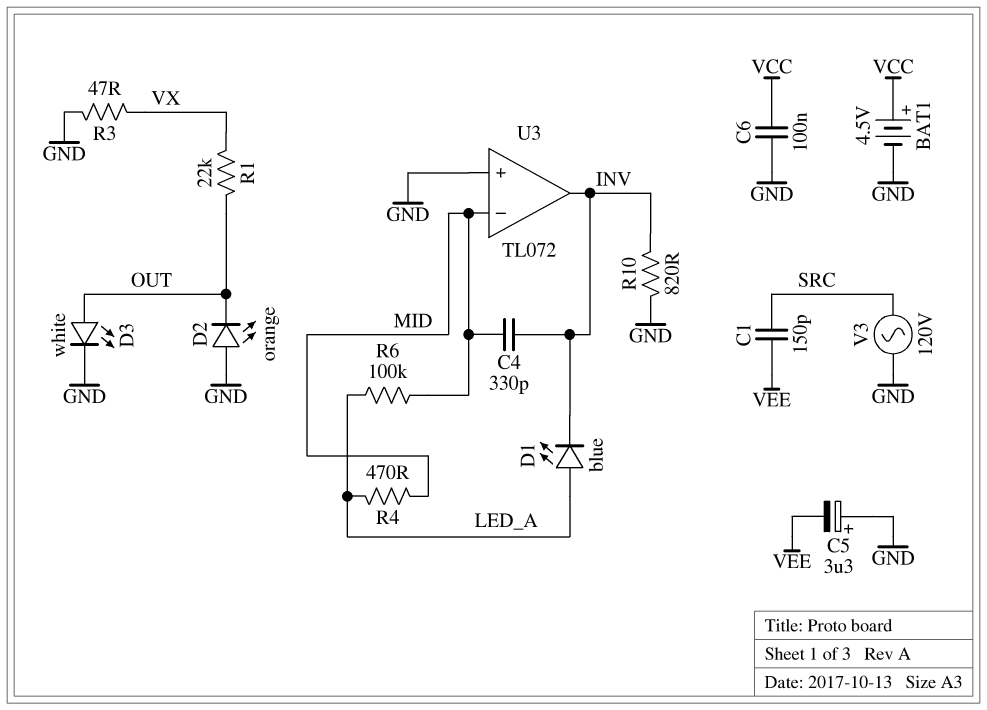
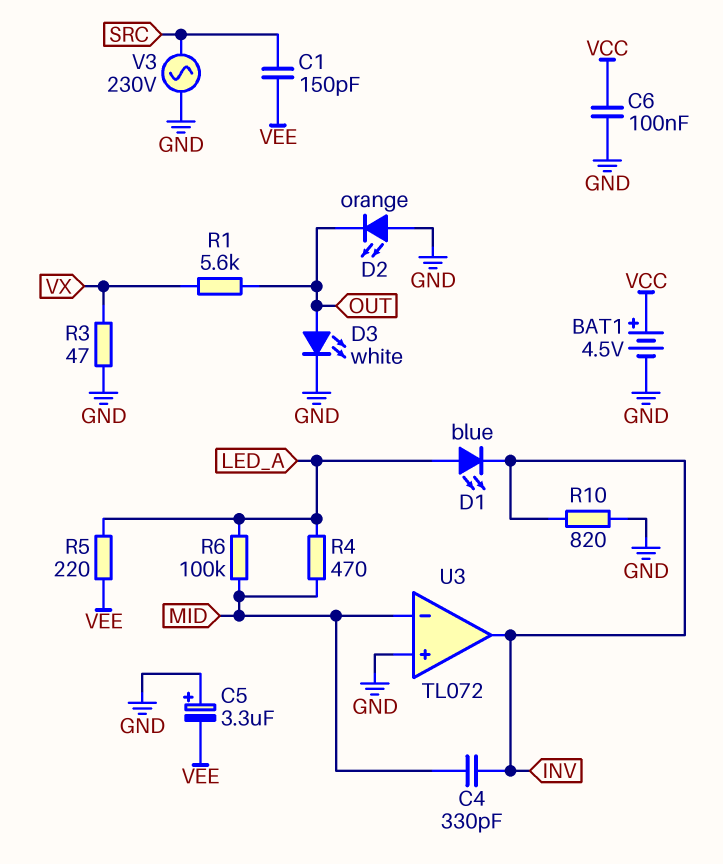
R1: 22k (OUT, VX) -> 5.6k (OUT, VX)
R5: none -> 220 (LED_A, VEE)
V3: AC 120V (GND, SRC) -> AC 230V (GND, SRC)

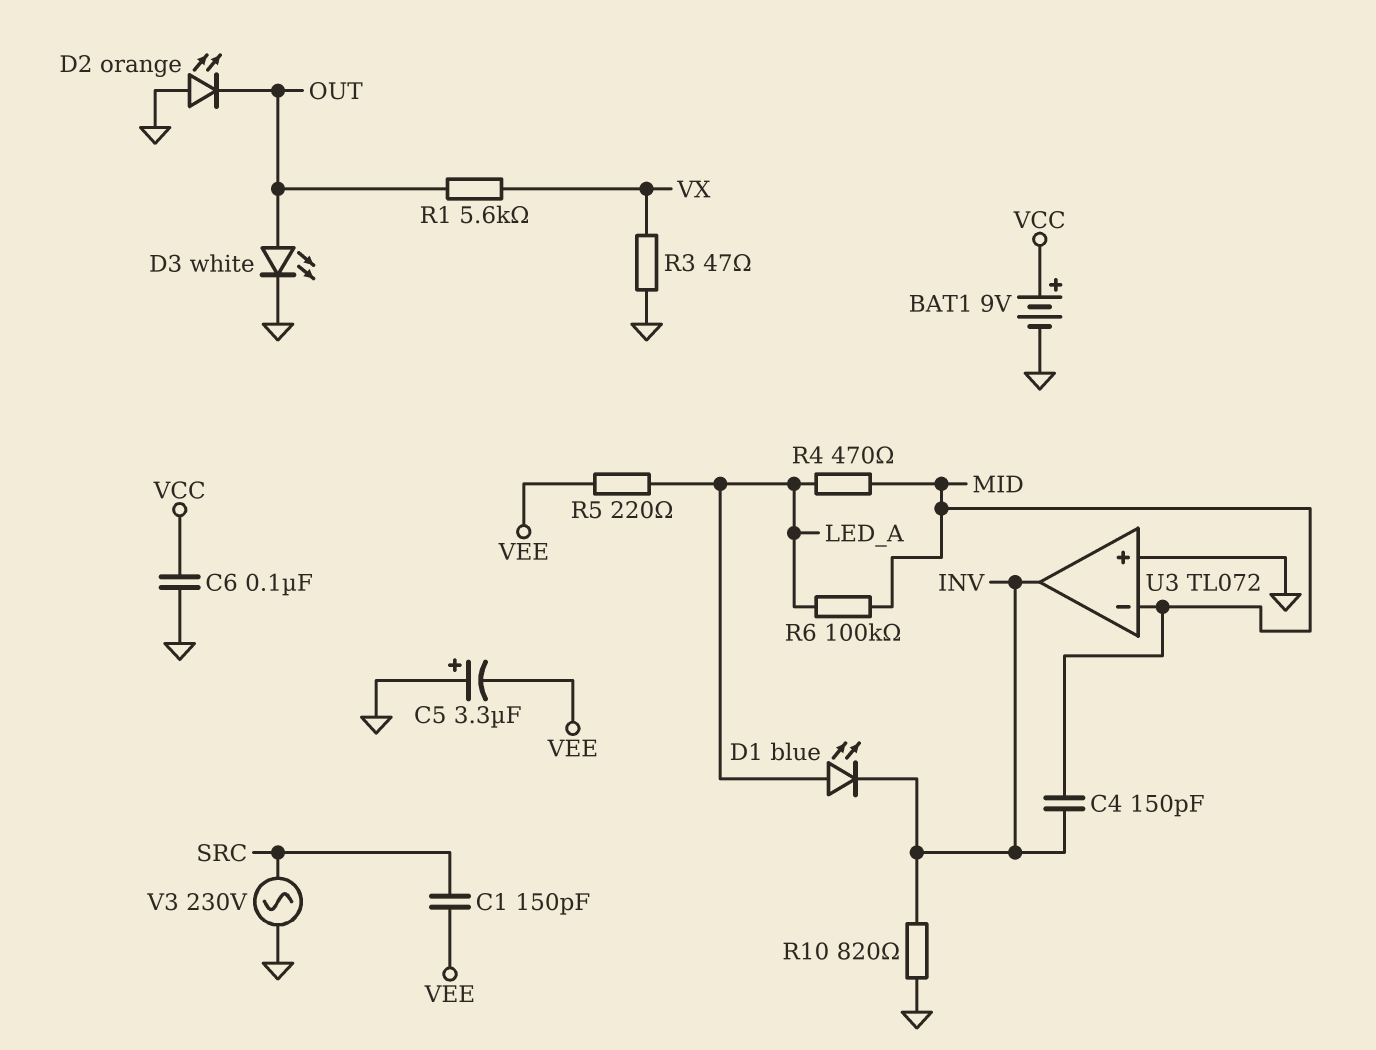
BAT1: 4.5V (plus VCC, minus GND) -> 9V (plus VCC, minus GND)
C4: 330pF (INV, MID) -> 150pF (INV, MID)

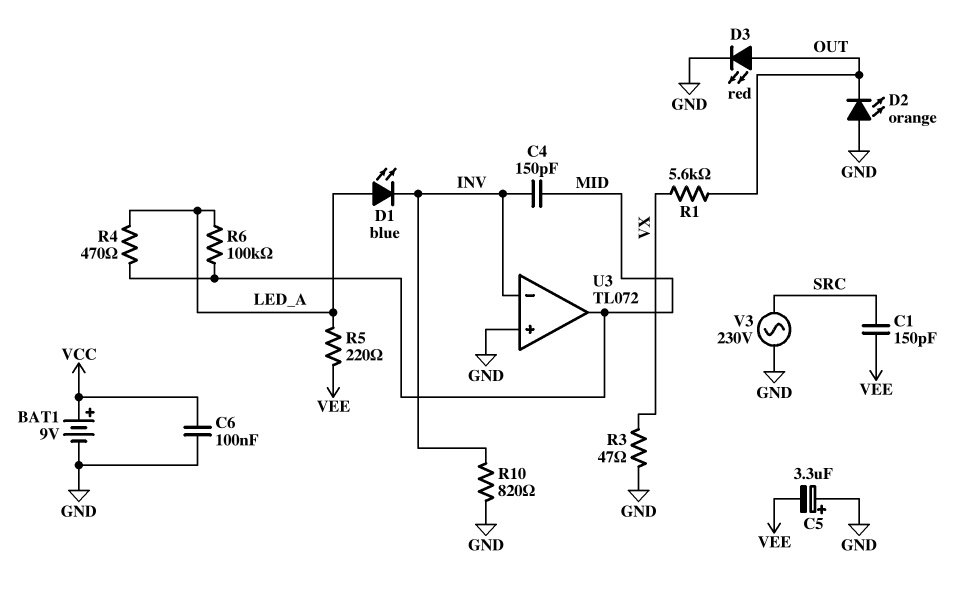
D3: LED white (A OUT, K GND) -> LED red (A OUT, K GND)
U3 pin in-: MID -> INV
U3 pin out: INV -> MID

